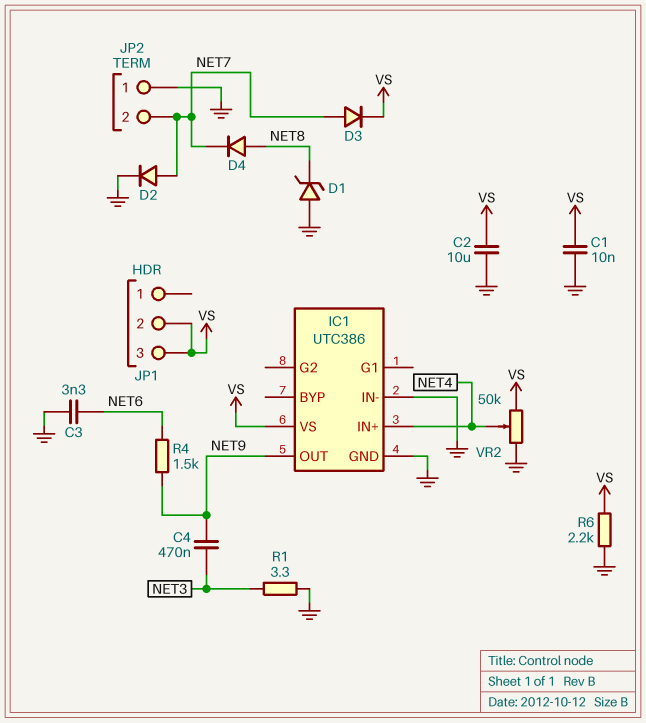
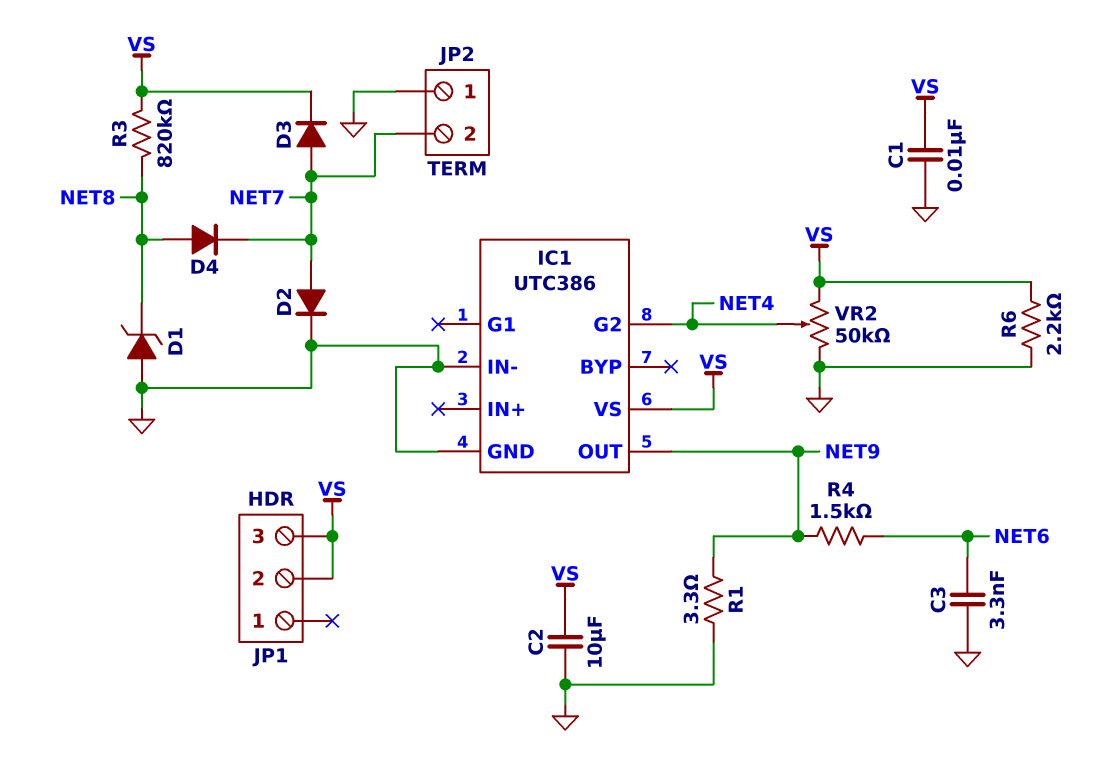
C4: 470nF (NET3, NET9) -> none
IC1 pin G2: none -> NET4
IC1 pin IN+: NET4 -> none
R1: 3.3 (GND, NET3) -> 3.3 (GND, NET9)
R3: none -> 820k (NET8, VS)

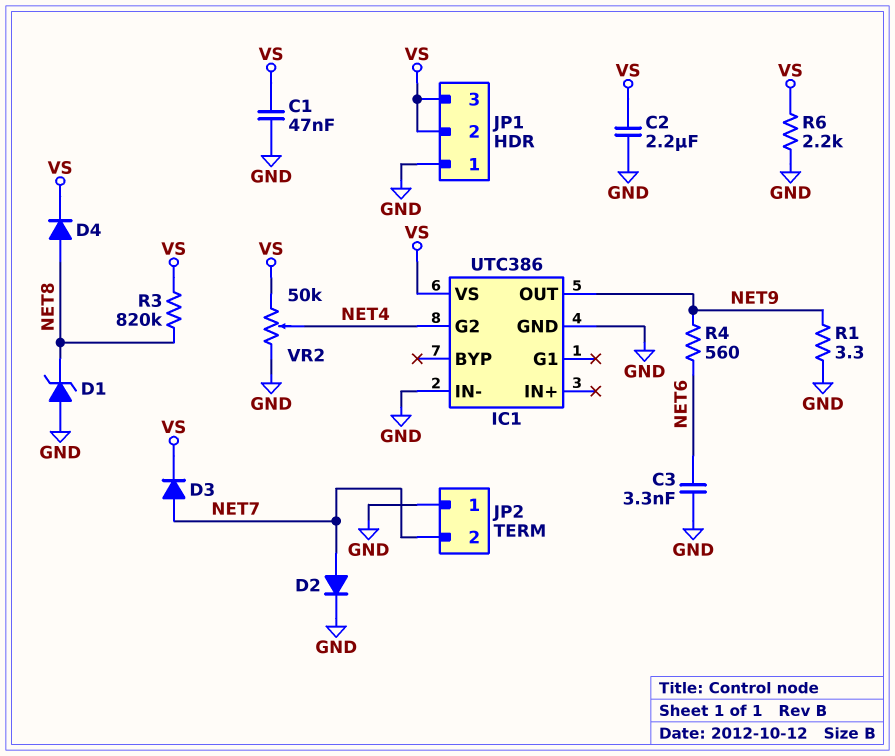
C1: 10nF (GND, VS) -> 47nF (GND, VS)
C2: 10uF (GND, VS) -> 2.2uF (GND, VS)
D4: diode (A NET8, K NET7) -> diode (A NET8, K VS)
JP1 pin 1: none -> GND
R4: 1.5k (NET6, NET9) -> 560 (NET6, NET9)

